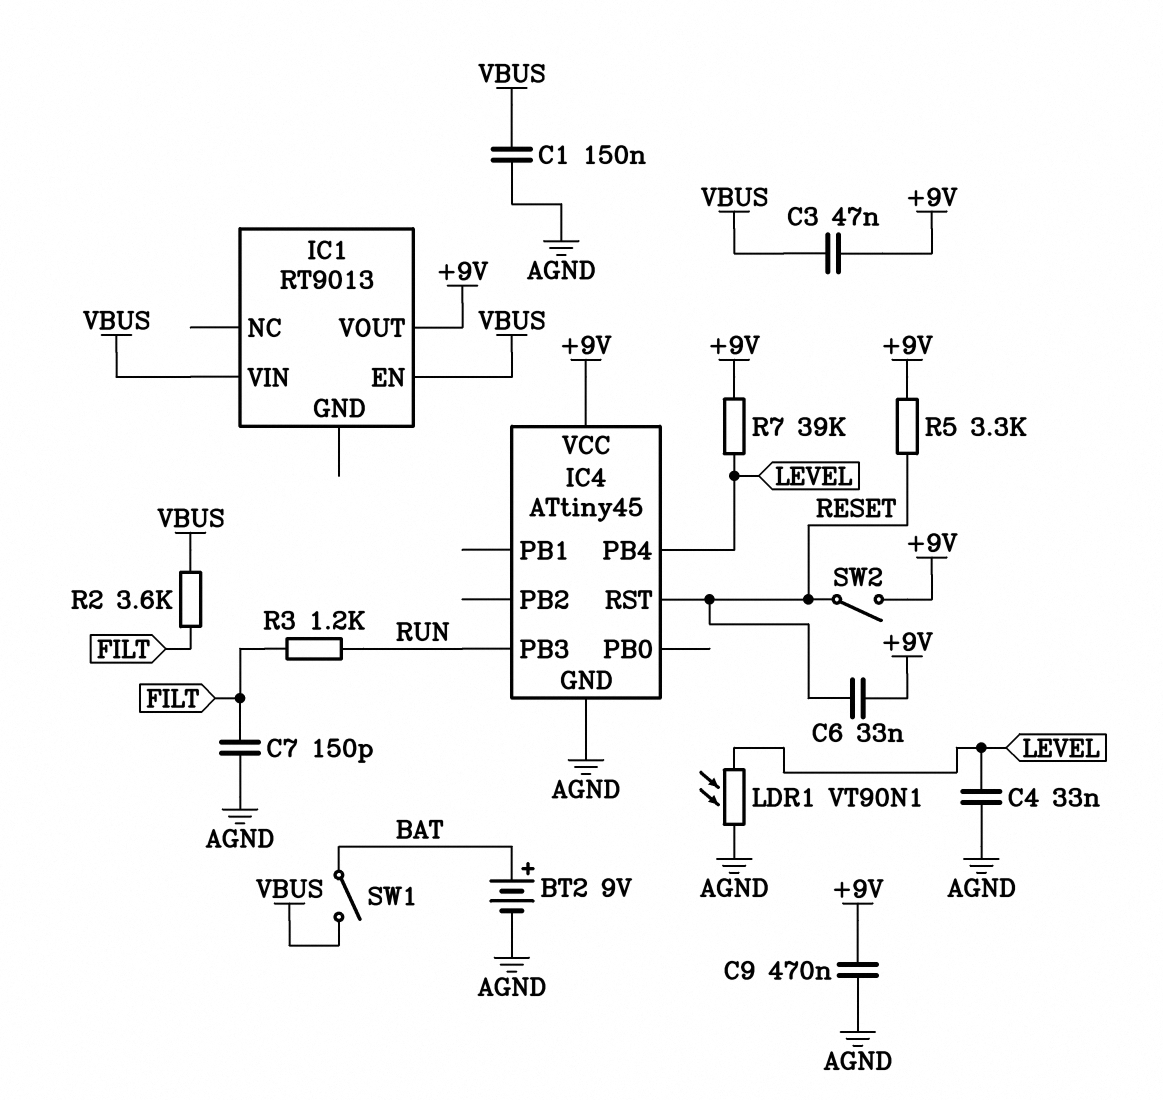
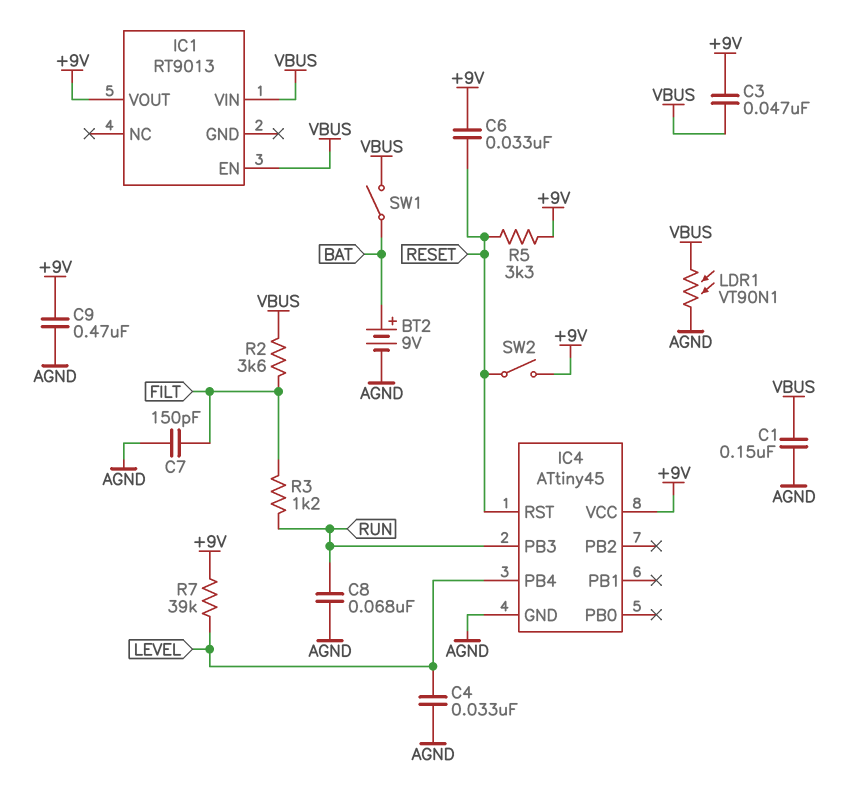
C8: none -> 68nF (AGND, RUN)
LDR1: VT90N1 (AGND, LEVEL) -> VT90N1 (AGND, VBUS)

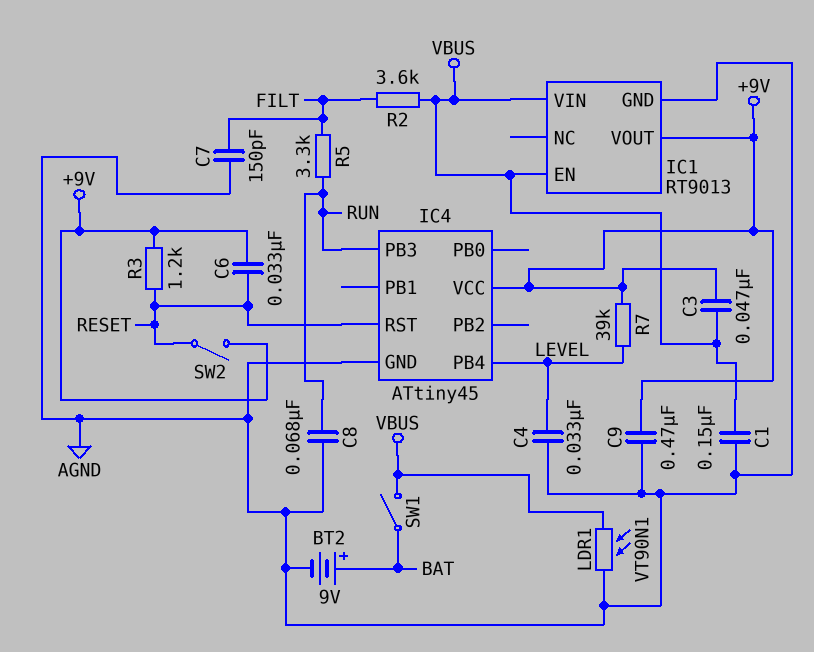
IC1 pin GND: none -> AGND
R3: 1.2k (FILT, RUN) -> 1.2k (+9V, RESET)
R5: 3.3k (+9V, RESET) -> 3.3k (FILT, RUN)

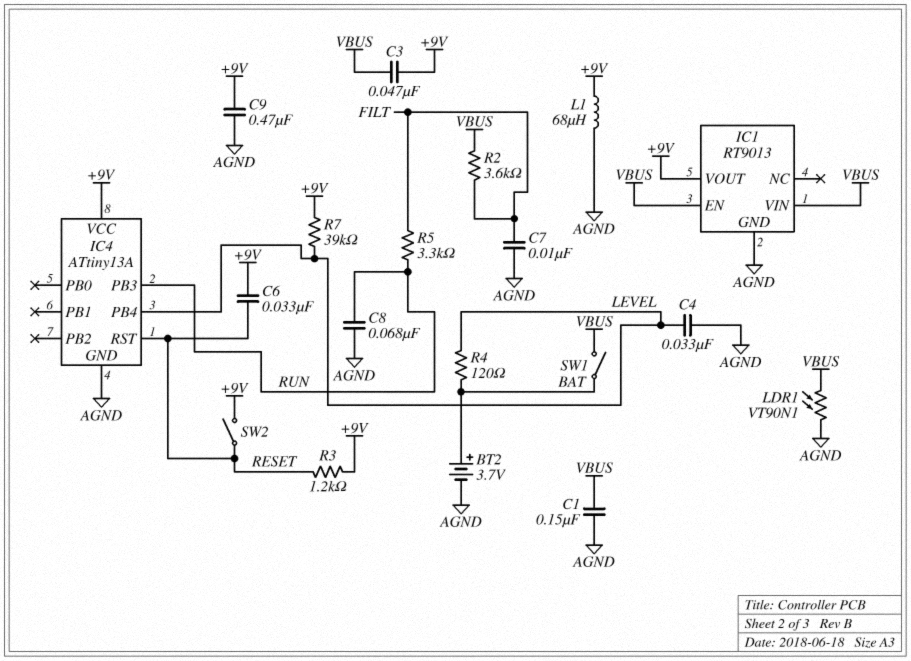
BT2: 9V (plus BAT, minus AGND) -> 3.7V (plus BAT, minus AGND)
C7: 150pF (AGND, FILT) -> 10nF (AGND, FILT)
IC4: ATtiny45 -> ATtiny13A
L1: none -> 68uH (+9V, AGND)
R4: none -> 120 (BAT, LEVEL)

